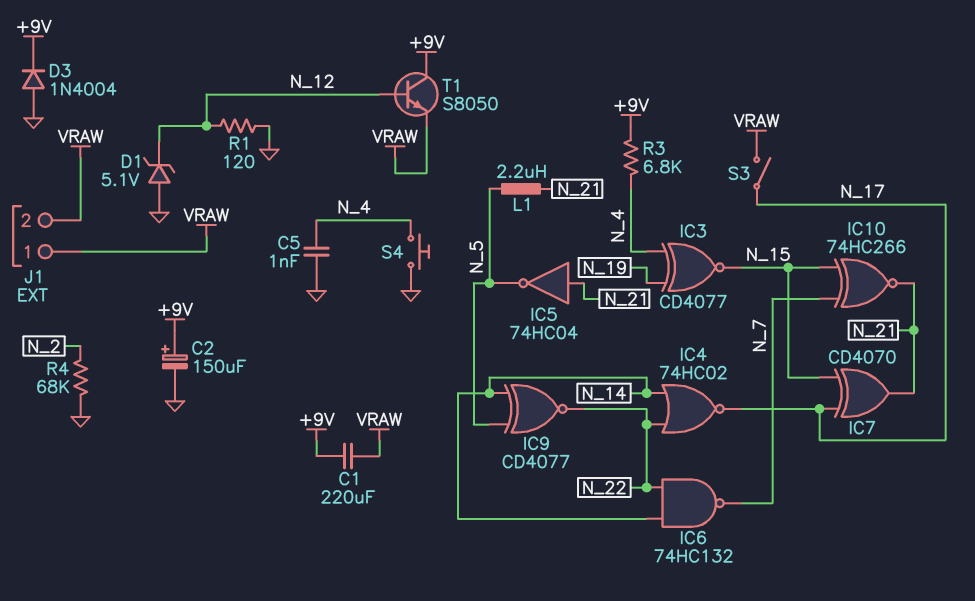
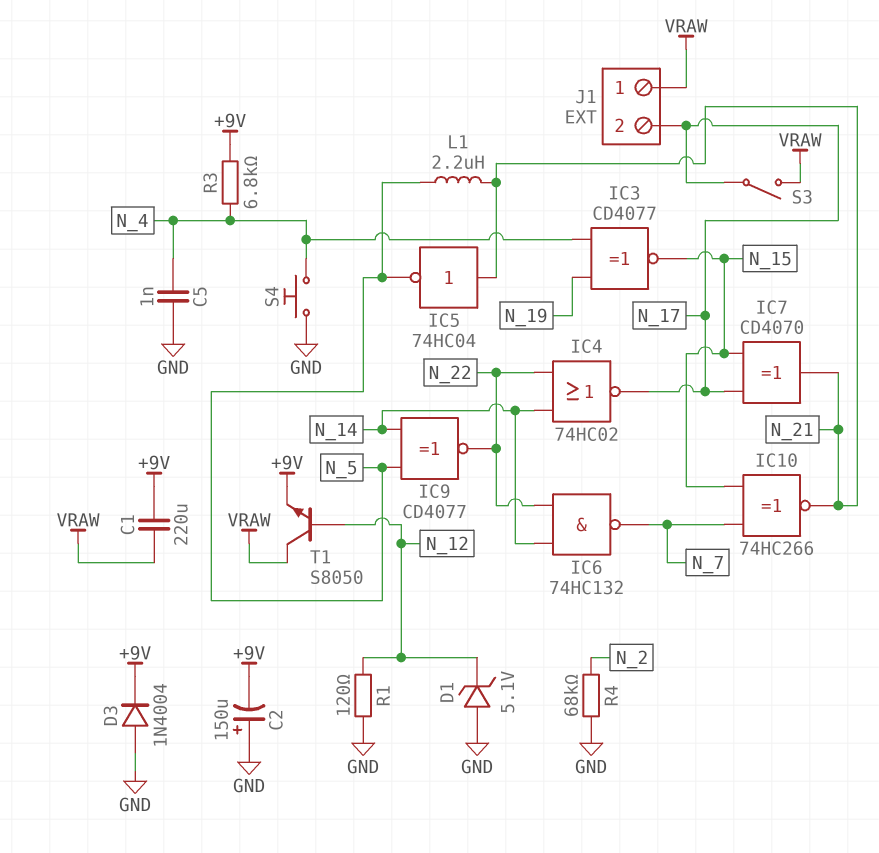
C2: 150uF (plus +9V, minus GND) -> 150uF (plus GND, minus +9V)
J1 pin 2: VRAW -> N_17
T1: NPN S8050 (B N_12, C +9V, E VRAW) -> NPN S8050 (B N_12, C VRAW, E +9V)

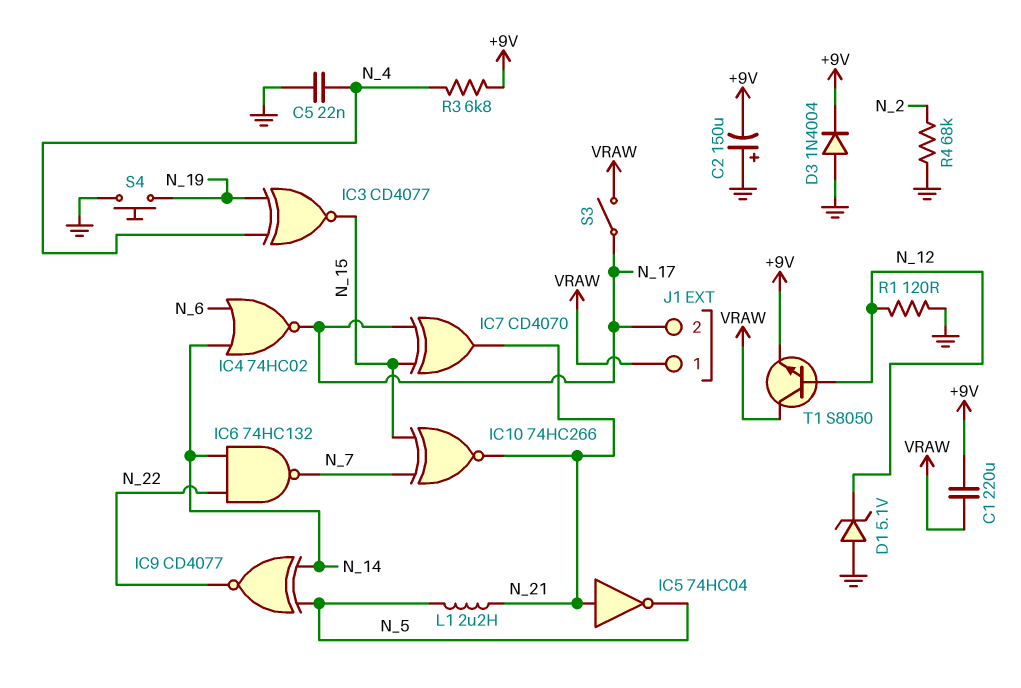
C5: 1nF (GND, N_4) -> 22nF (GND, N_4)
IC4: NOR 74HC02 (in N_14, in N_22, out N_17) -> NOR 74HC02 (in N_6, in N_14, out N_17)
S4: button (GND, N_4) -> button (GND, N_19)

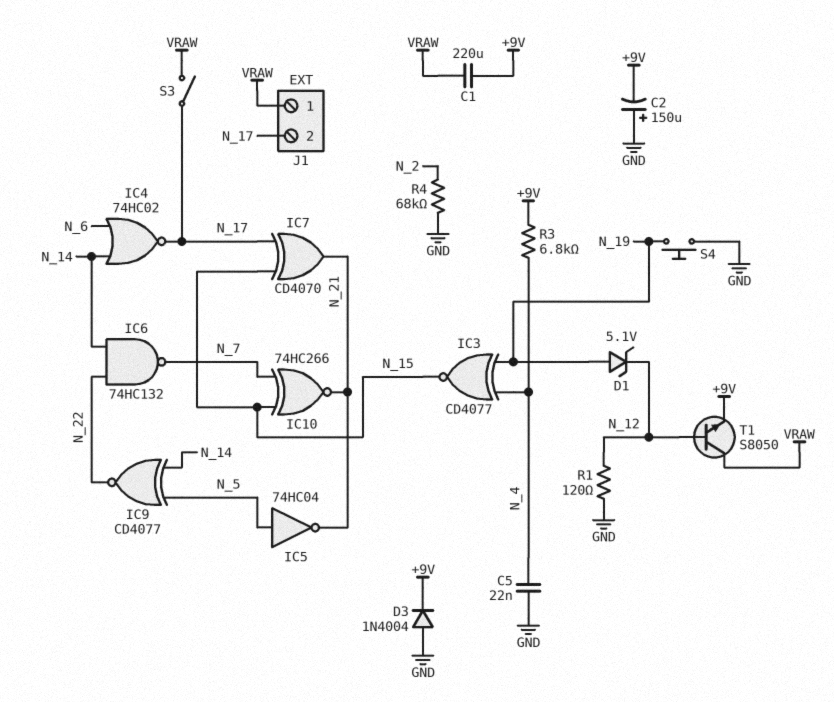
D1: zener 5.1V (A GND, K N_12) -> zener 5.1V (A N_19, K N_12)
IC5: NOT 74HC04 (in N_21, out N_5) -> NOT 74HC04 (in N_5, out N_21)
L1: 2.2uH (N_5, N_21) -> none

